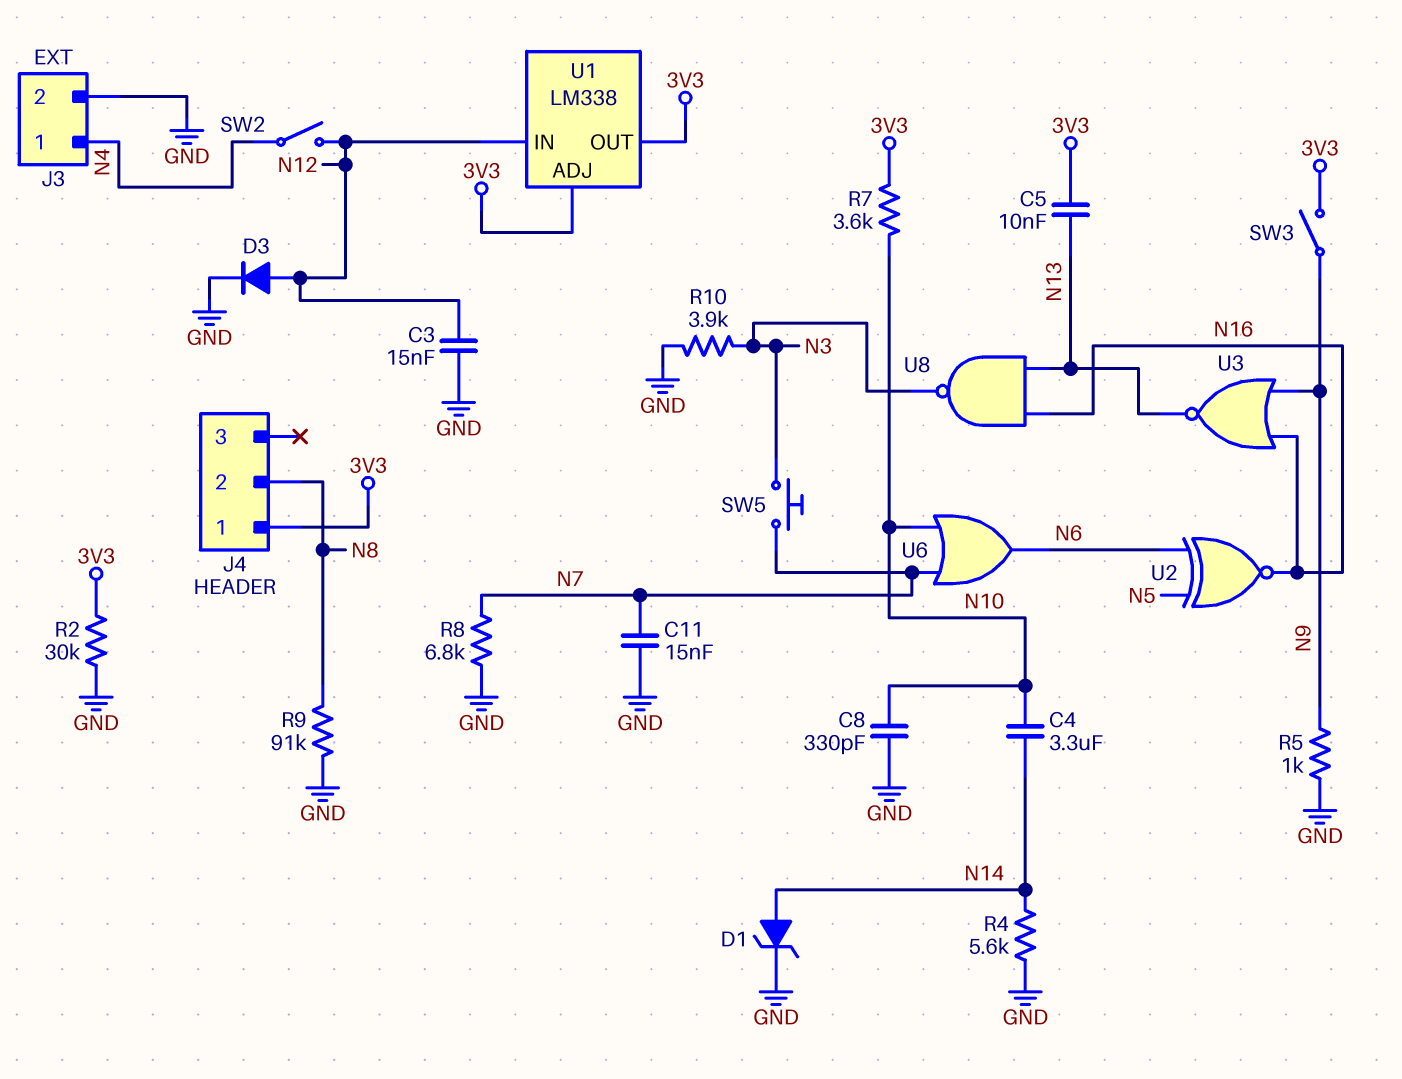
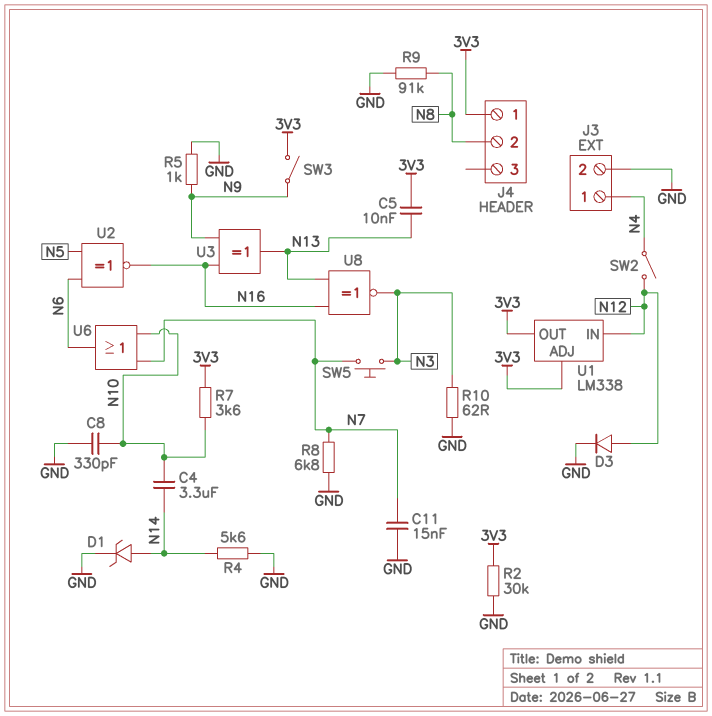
C3: 15nF (GND, N12) -> none
R10: 3.9k (GND, N3) -> 62 (GND, N3)
U3: NOR (in N9, in N16, out N13) -> XOR (in N9, in N16, out N13)
U8: NAND (in N13, in N16, out N3) -> XNOR (in N13, in N16, out N3)

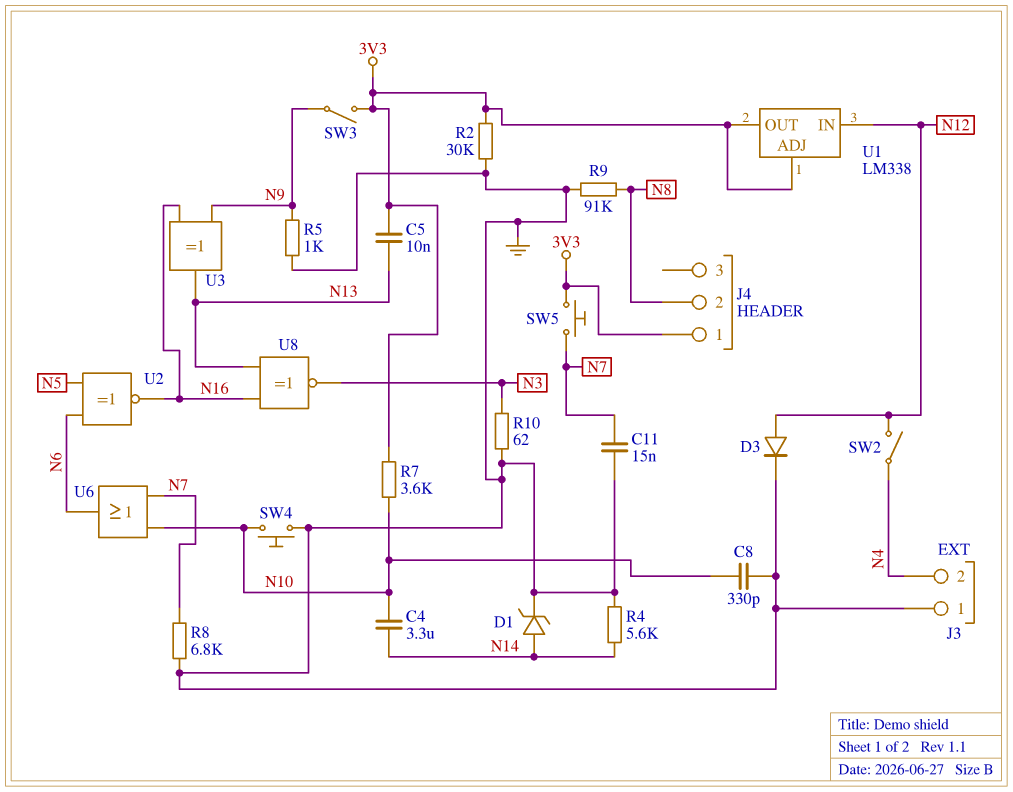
J3 pin 1: N4 -> GND
J3 pin 2: GND -> N4
SW4: none -> button (GND, N10)
SW5: button (N3, N7) -> button (3V3, N7)

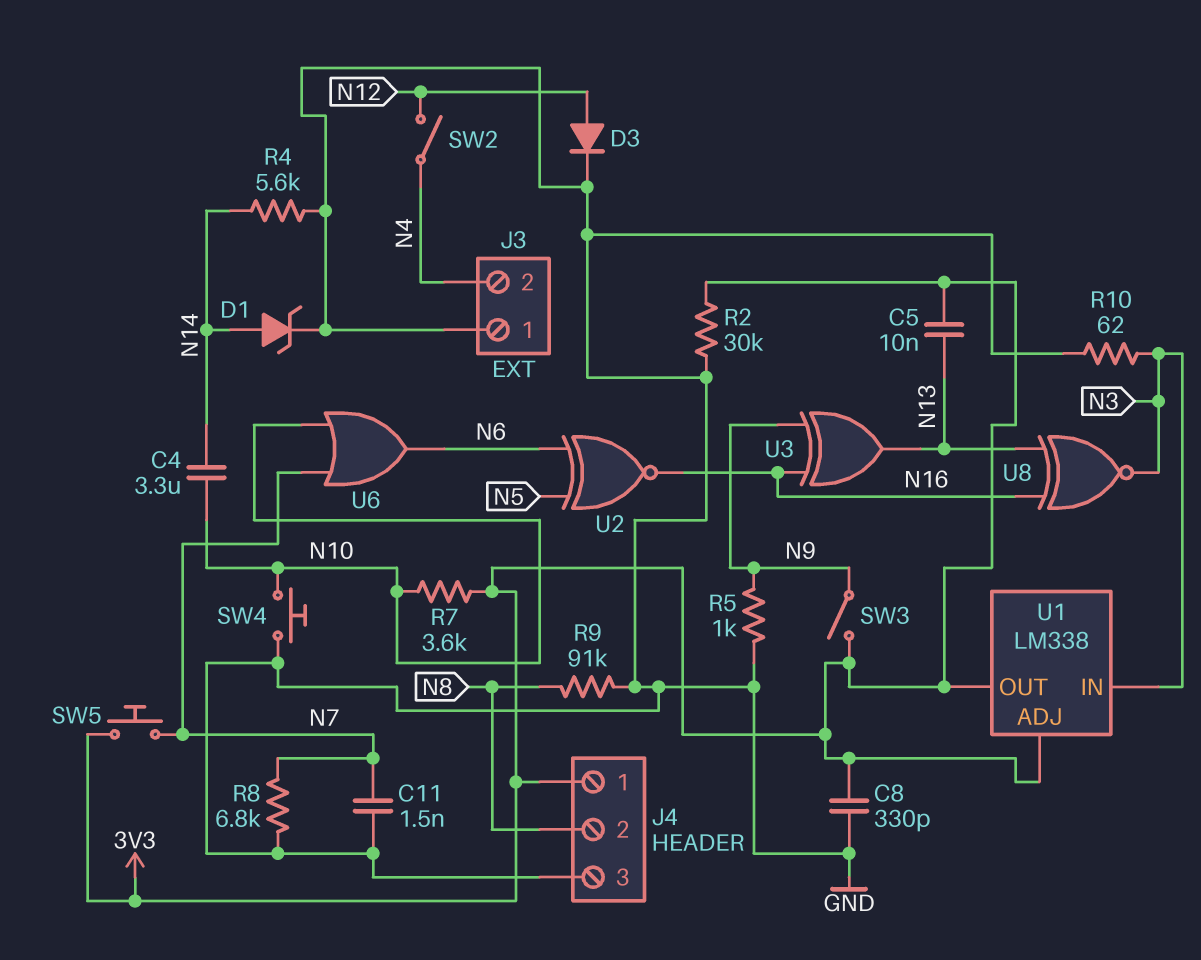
C8: 330pF (GND, N10) -> 330pF (3V3, GND)
C11: 15nF (GND, N7) -> 1.5nF (GND, N7)
J4 pin 3: none -> GND
U1 pin IN: N12 -> N3

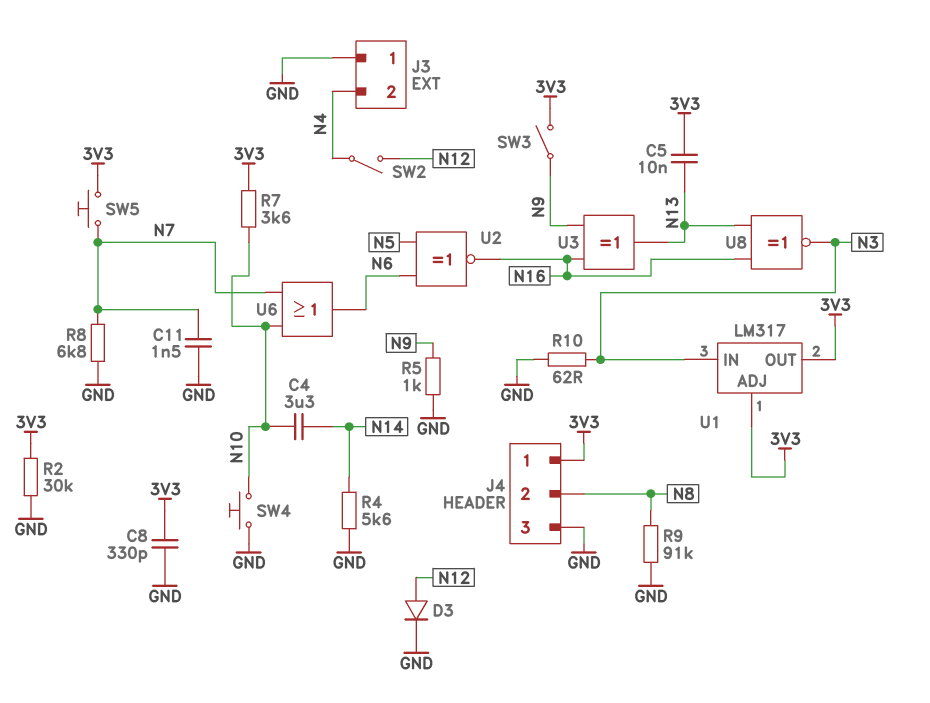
D1: zener (A N14, K GND) -> none
U1: LM338 -> LM317

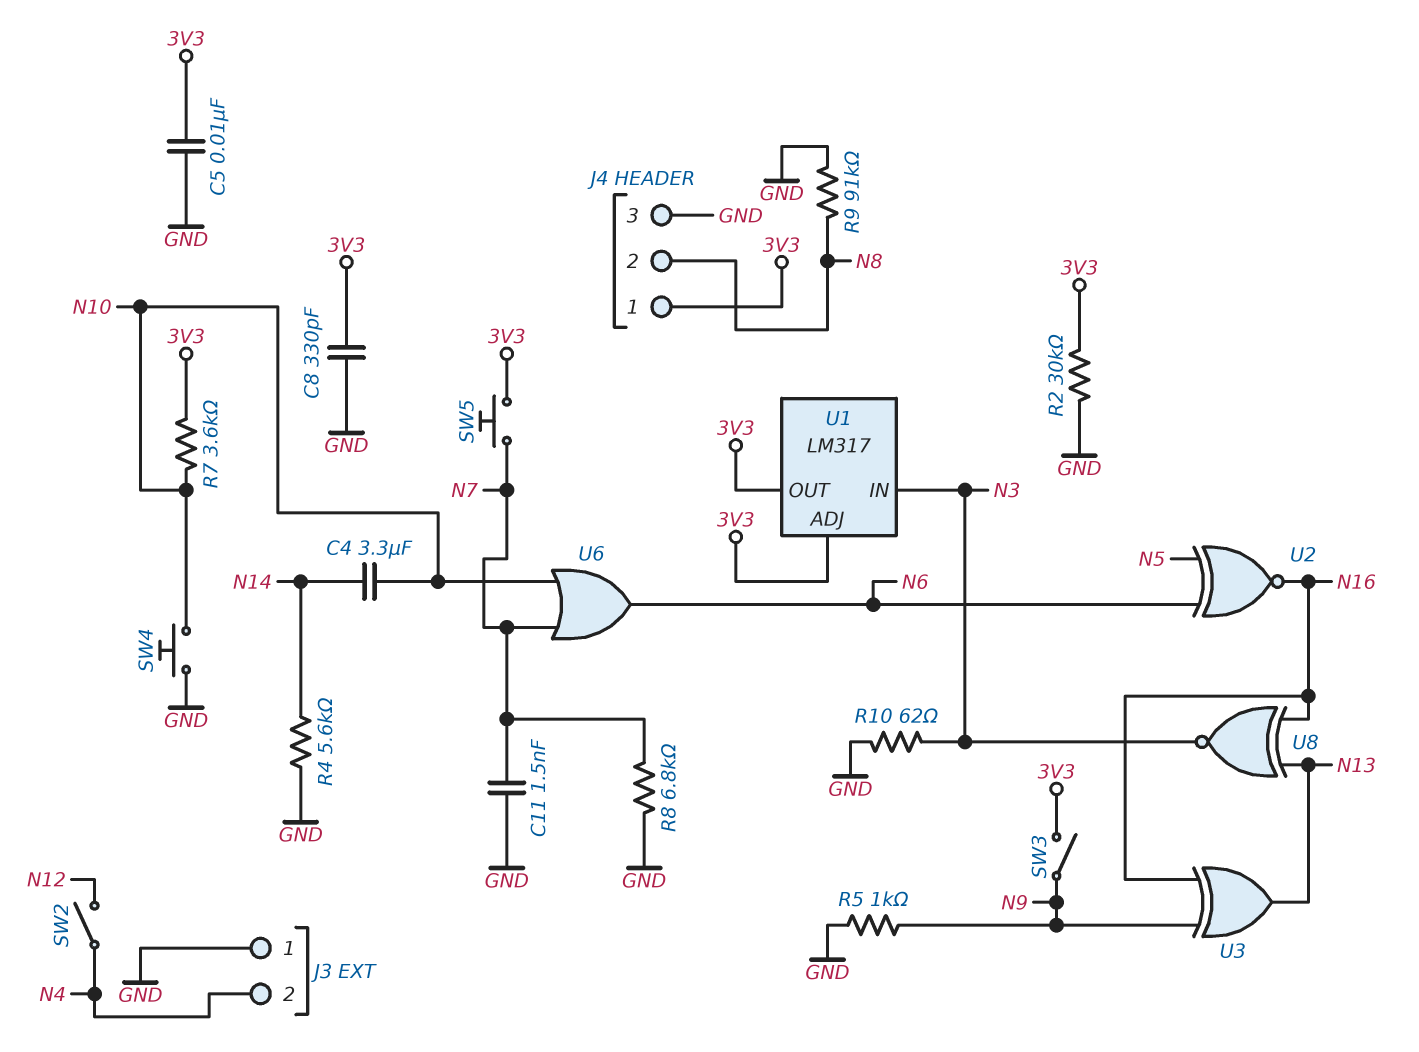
C5: 10nF (3V3, N13) -> 10nF (3V3, GND)
D3: diode (A N12, K GND) -> none

